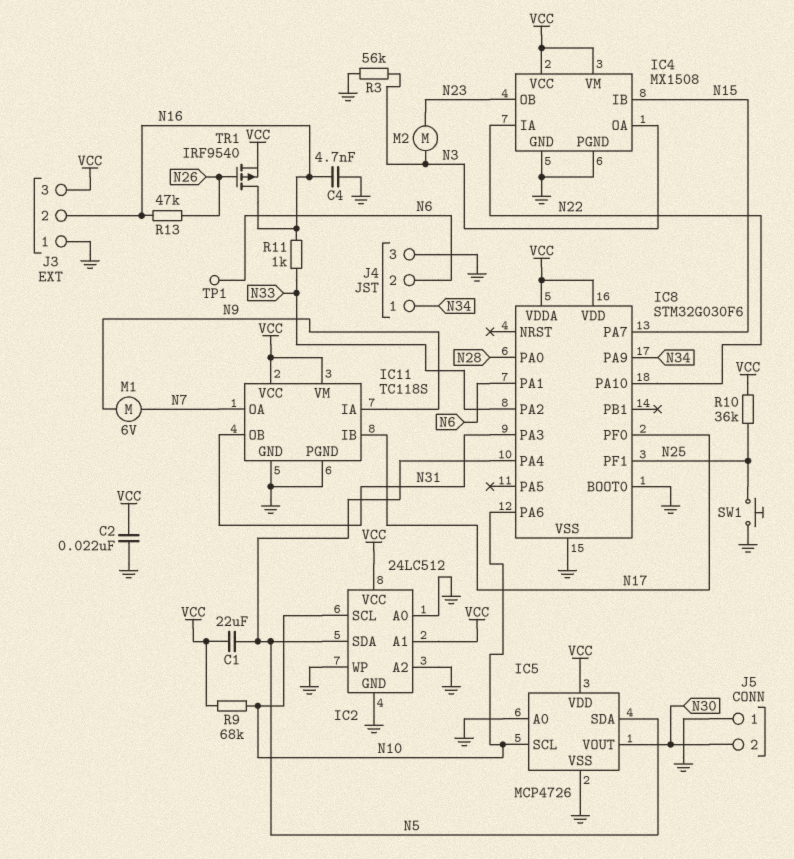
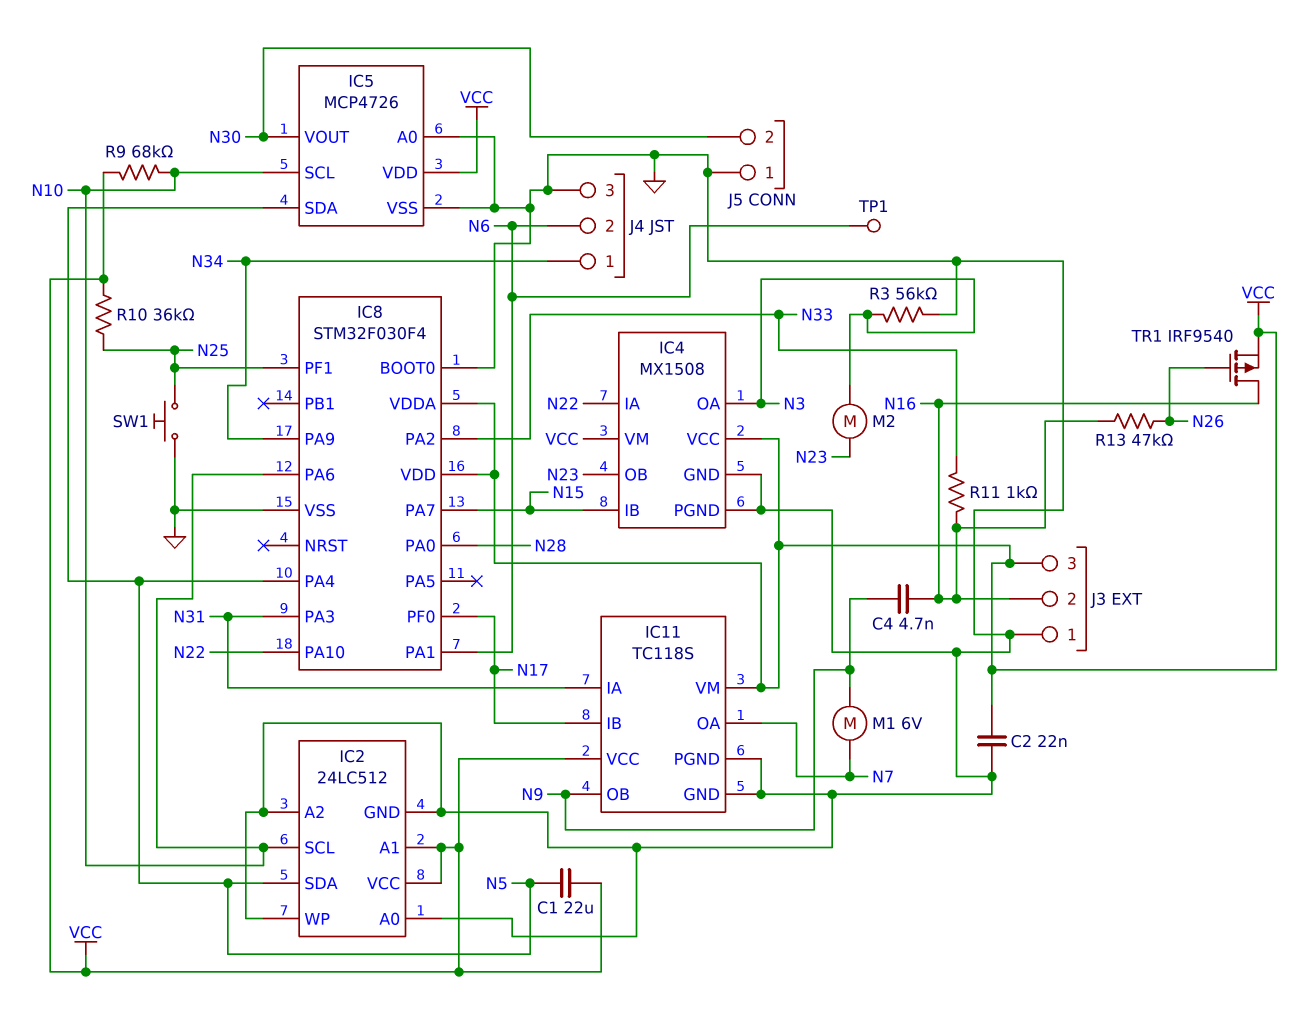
C4: 4.7nF (GND, N16) -> 4.7nF (N9, N16)
IC8: STM32G030F6 -> STM32F030F4
IC11 pin IA: N9 -> N31
IC11 pin OB: N31 -> N9

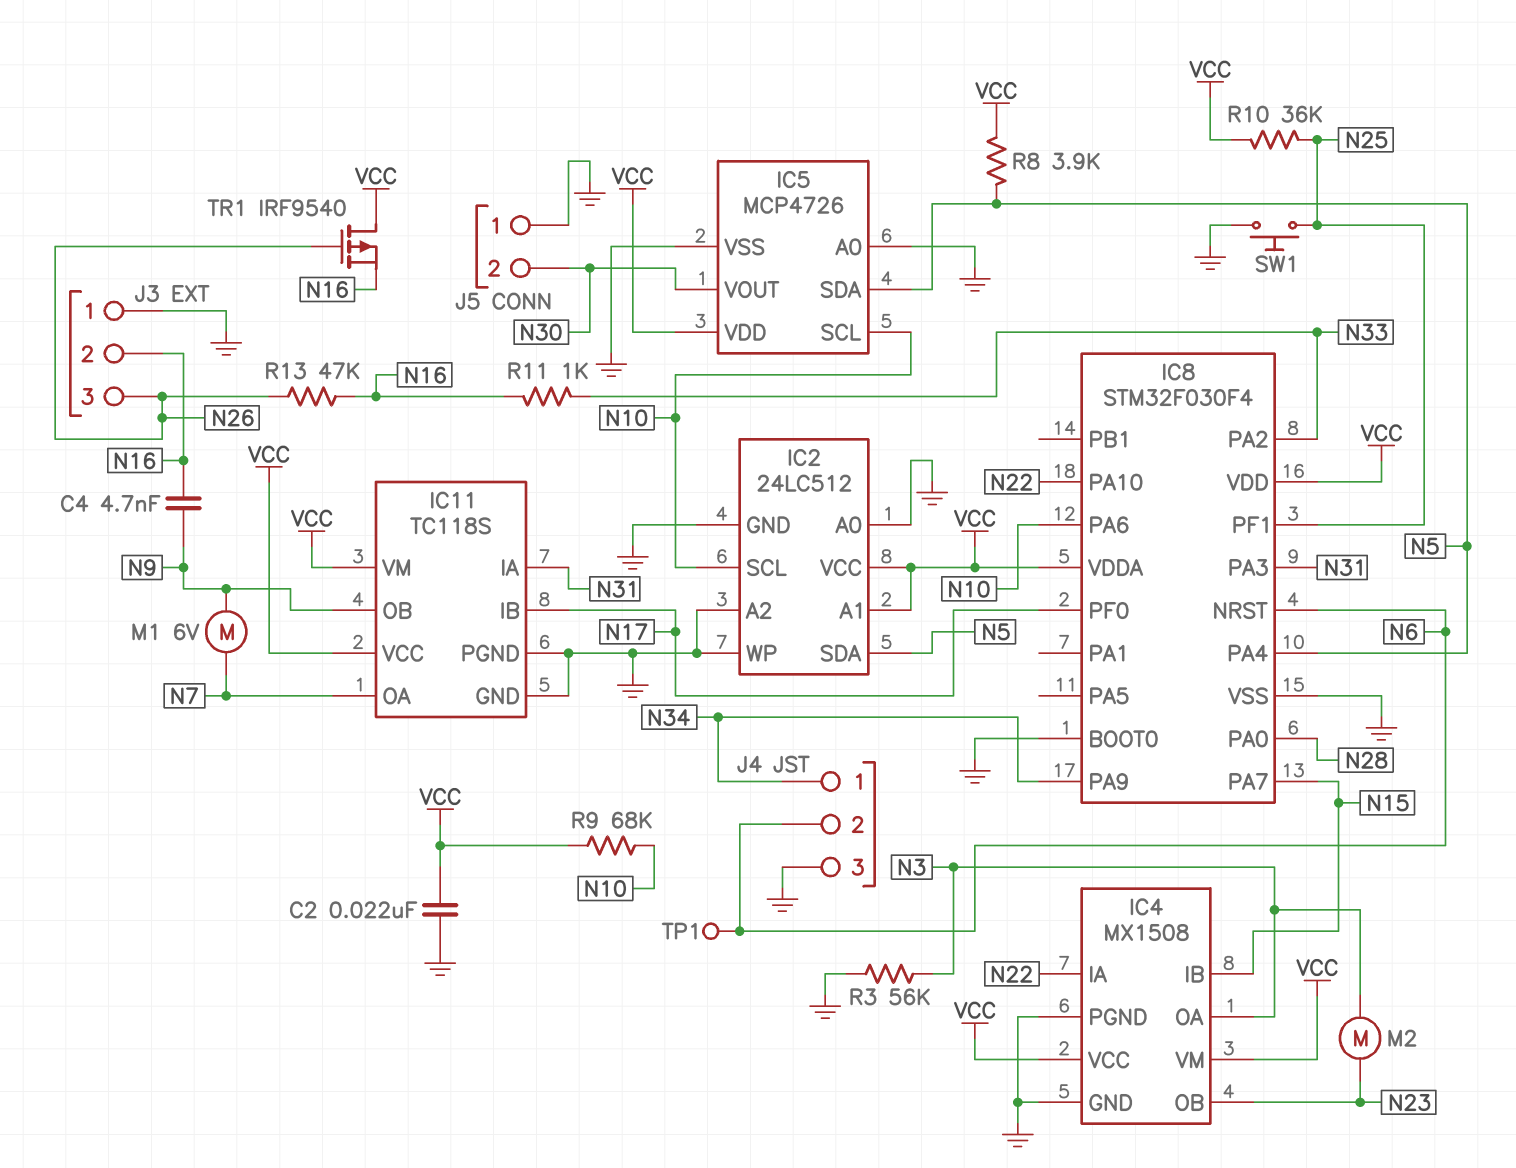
C1: 22uF (N5, VCC) -> none
IC8 pin NRST: none -> N6
IC8 pin PA1: N6 -> none
J3 pin 3: VCC -> N26
R8: none -> 3.9k (N5, VCC)
TR1: PMOS IRF9540 (G N26, D N16, S VCC) -> PMOS IRF9540 (G N26, D VCC, S N16)

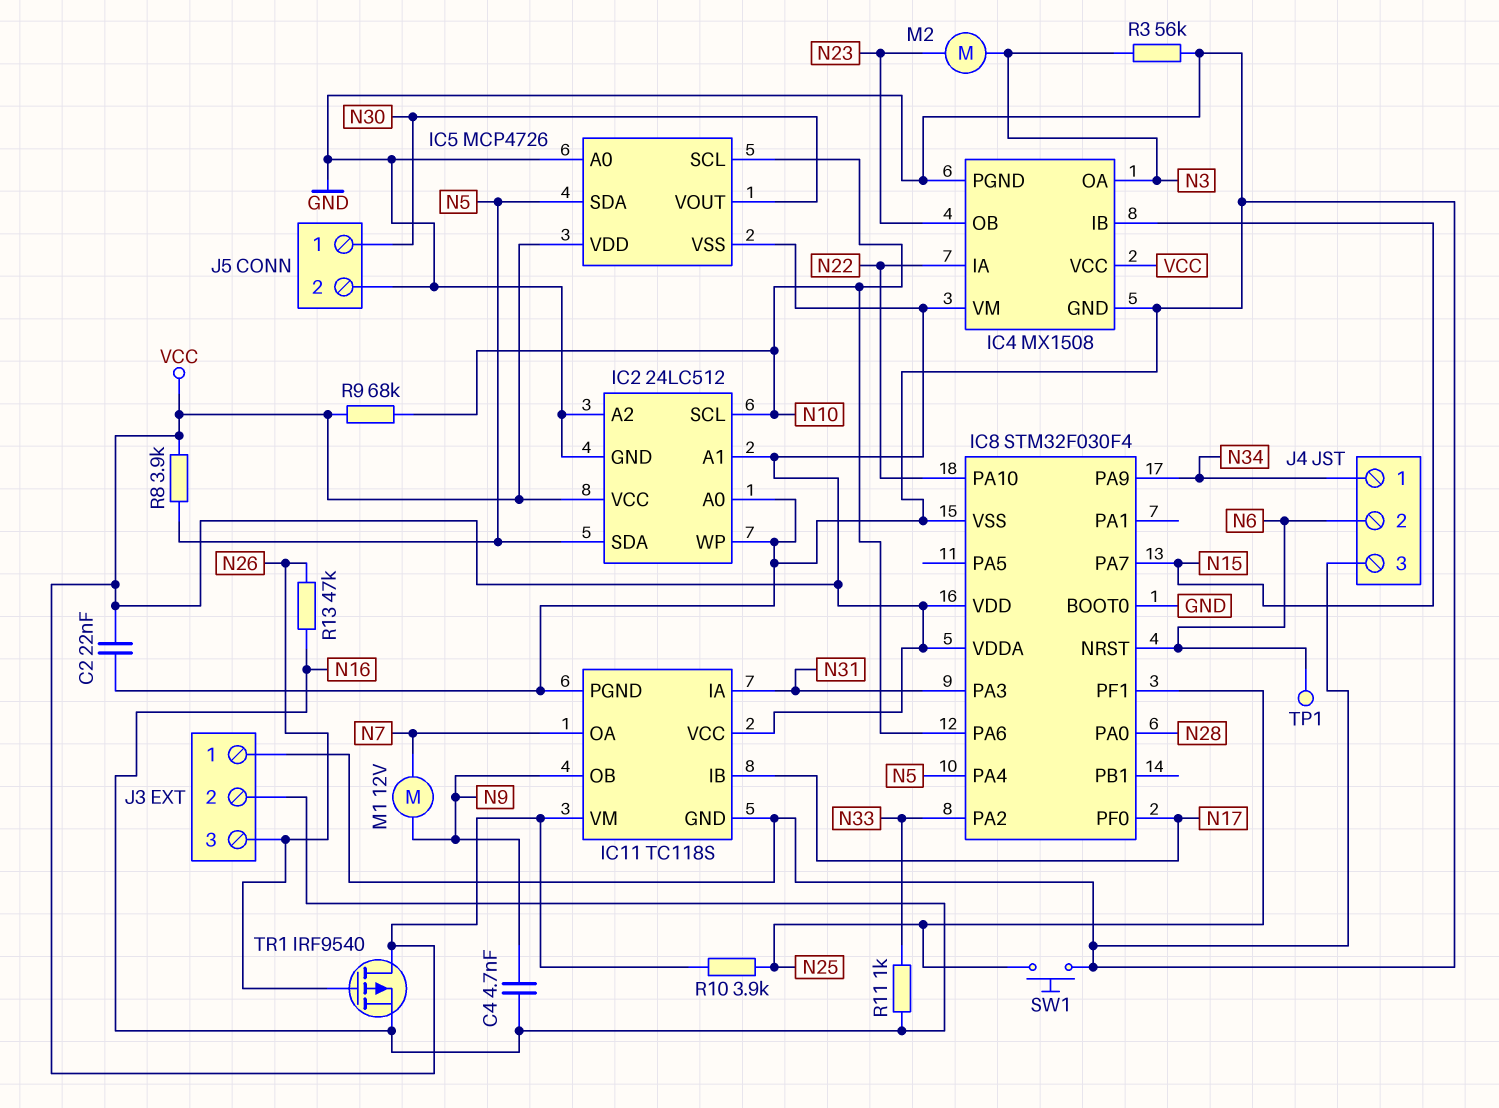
IC5 pin VSS: GND -> VCC
J5 pin 1: GND -> N30
J5 pin 2: N30 -> GND
M1: motor 6V (N7, N9) -> motor 12V (N7, N9)
R10: 36k (N25, VCC) -> 3.9k (N25, VCC)

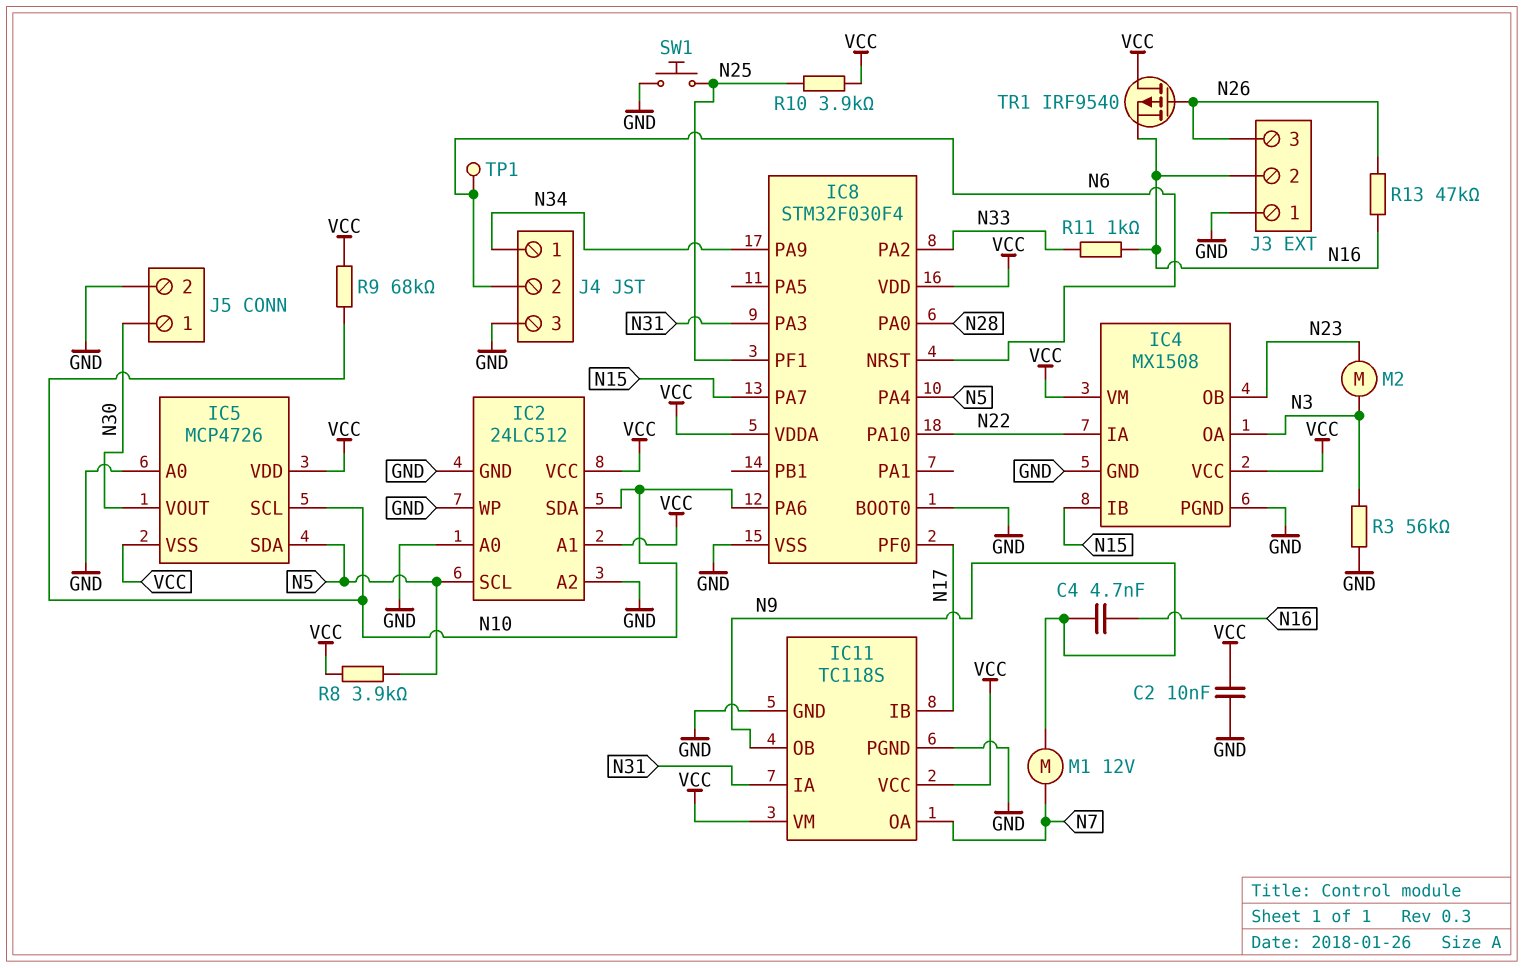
C2: 22nF (GND, VCC) -> 10nF (GND, VCC)
IC2 pin SCL: N10 -> N5
IC2 pin SDA: N5 -> N10

